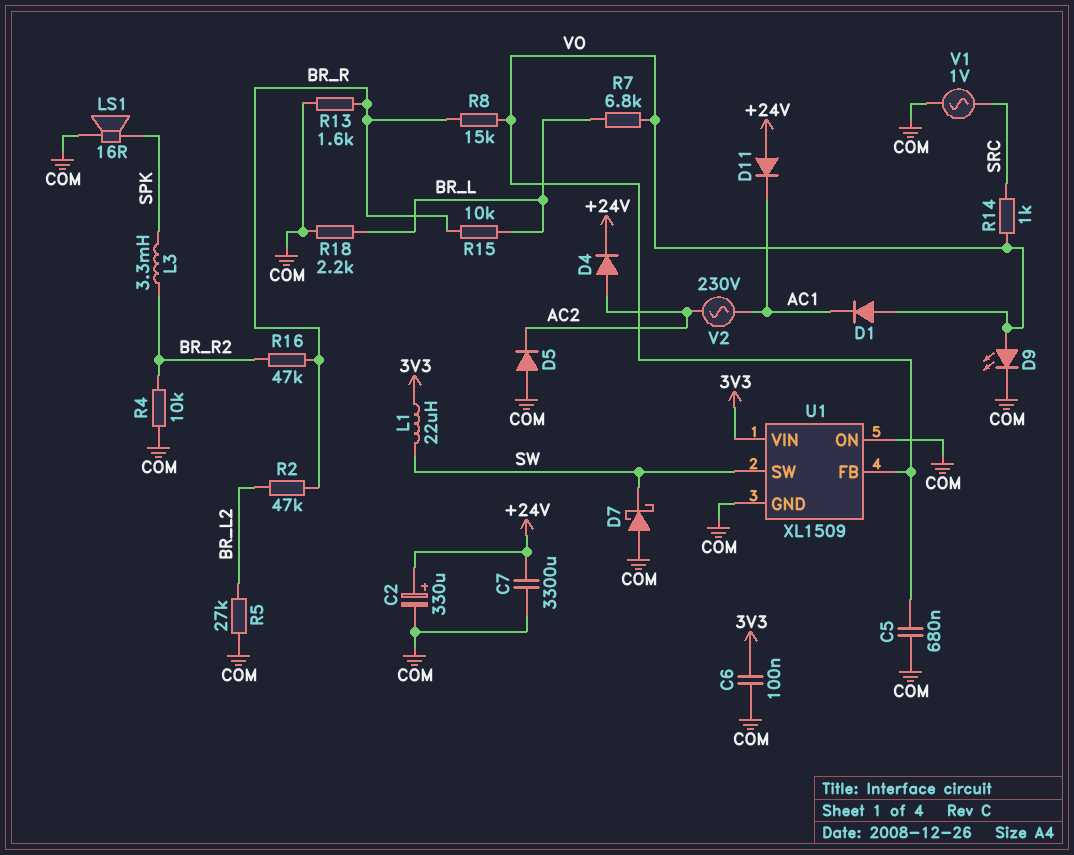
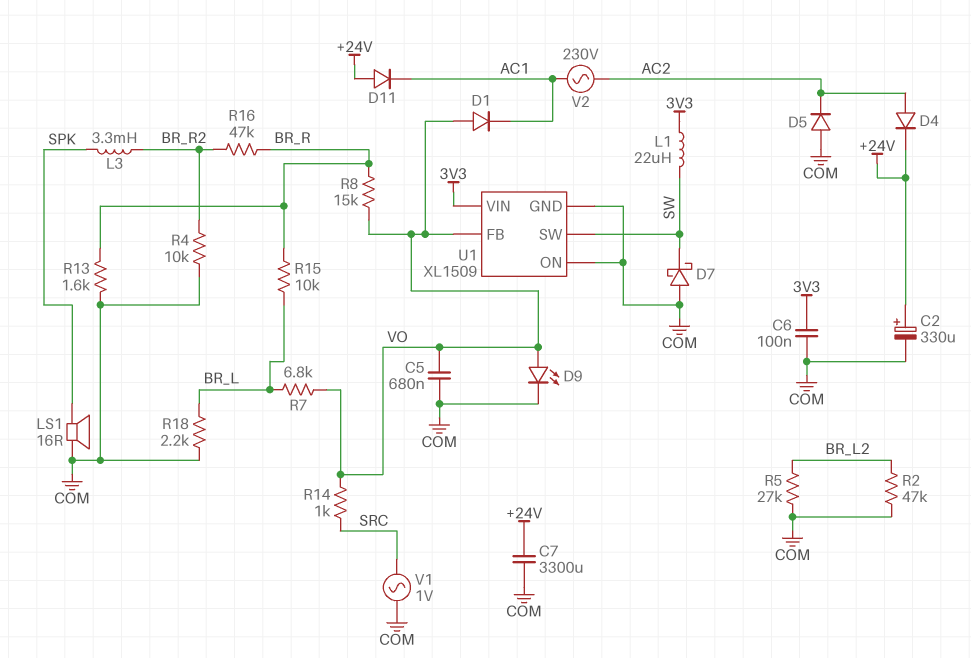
R2: 47k (BR_L2, BR_R) -> 47k (BR_L2, COM)

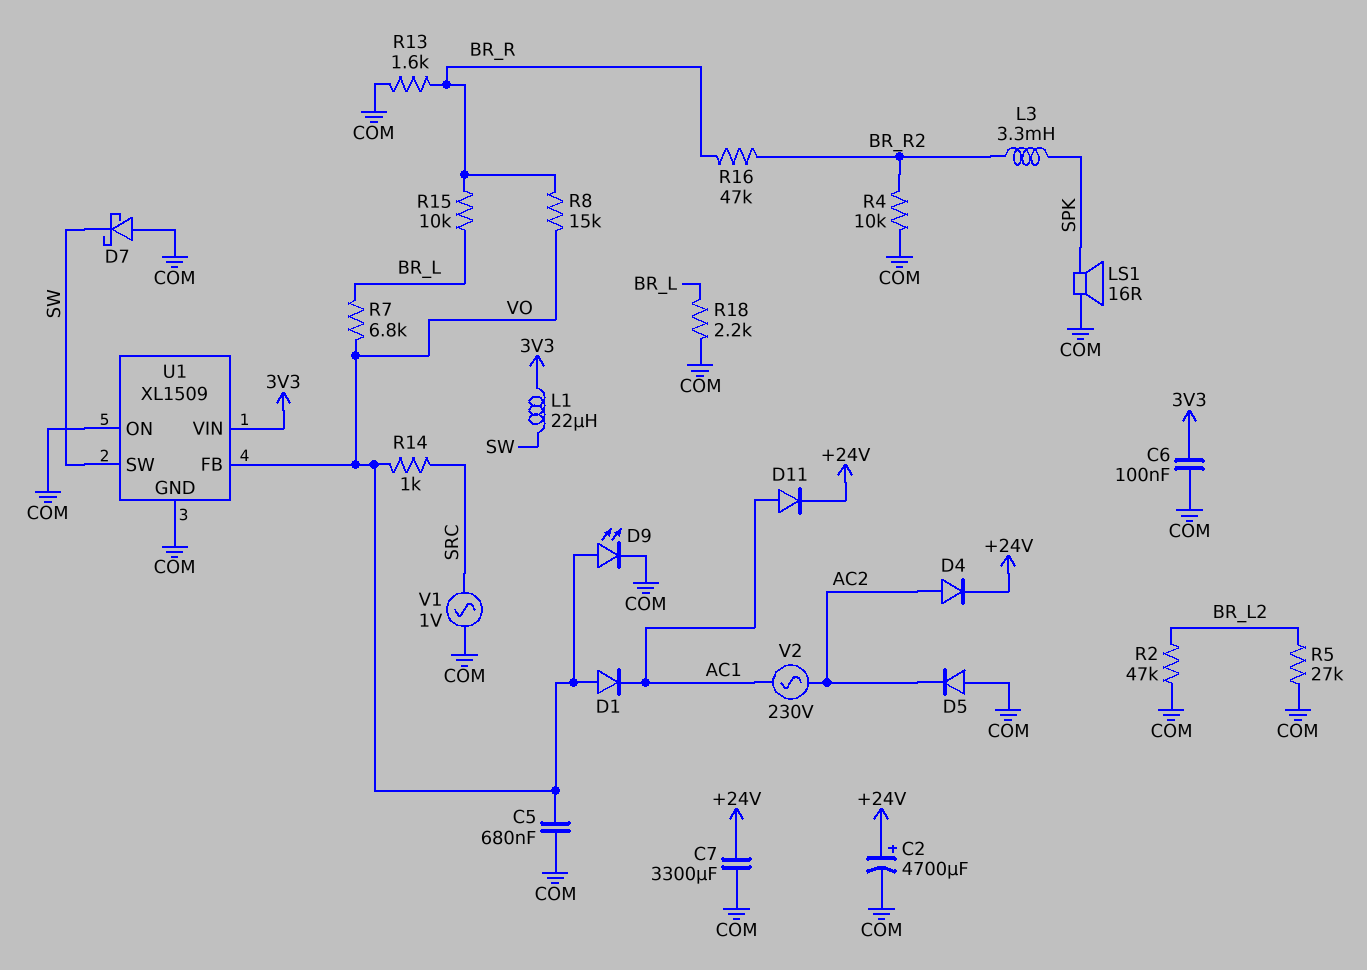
C2: 330uF (plus +24V, minus COM) -> 4700uF (plus +24V, minus COM)
D11: diode (A +24V, K AC1) -> diode (A AC1, K +24V)

